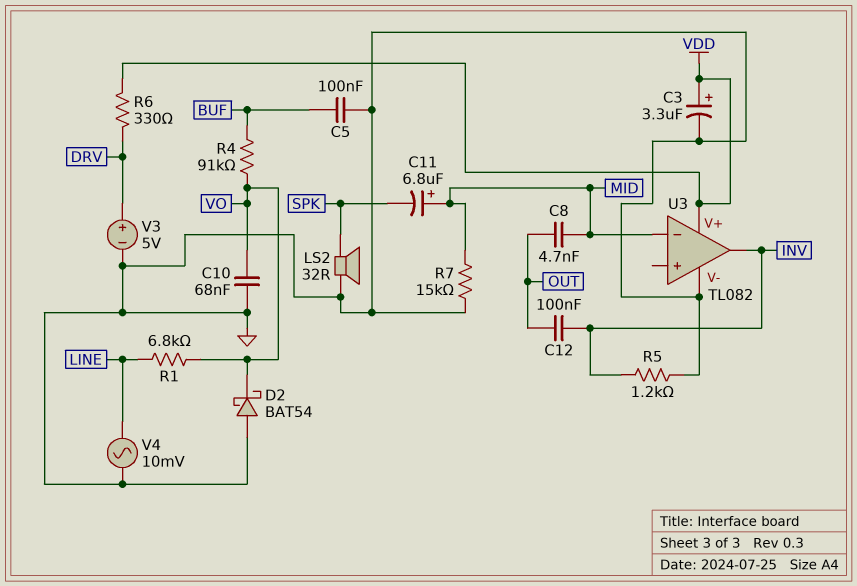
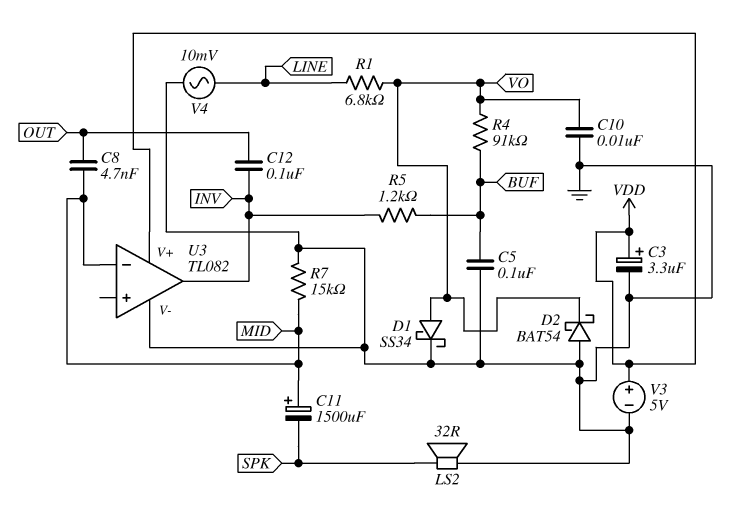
C10: 68nF (GND, VO) -> 10nF (GND, VO)
C11: 6.8uF (plus MID, minus SPK) -> 1500uF (plus MID, minus SPK)
D1: none -> schottky SS34 (A VO, K GND)
R5: 1.2k (GND, INV) -> 1.2k (BUF, INV)
R6: 330 (DRV, VDD) -> none
V3: 5V (plus DRV, minus GND) -> 5V (plus VDD, minus GND)

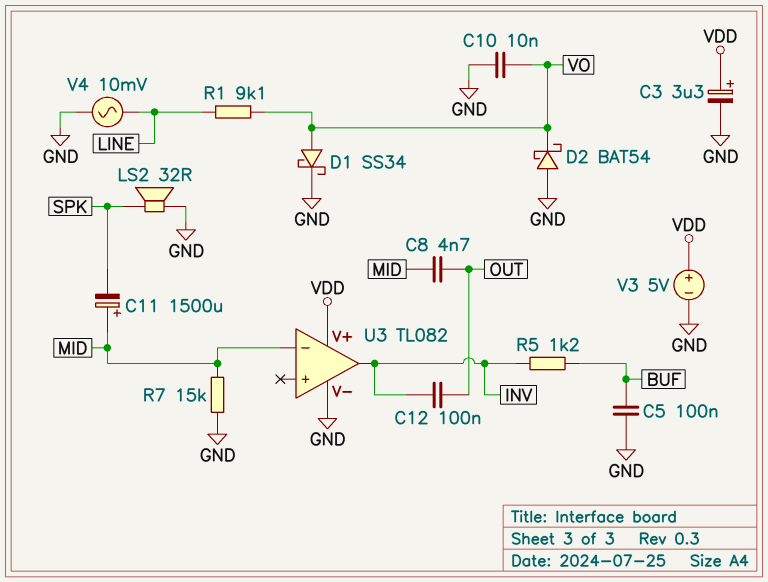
R1: 6.8k (LINE, VO) -> 9.1k (LINE, VO)
R4: 91k (BUF, VO) -> none

